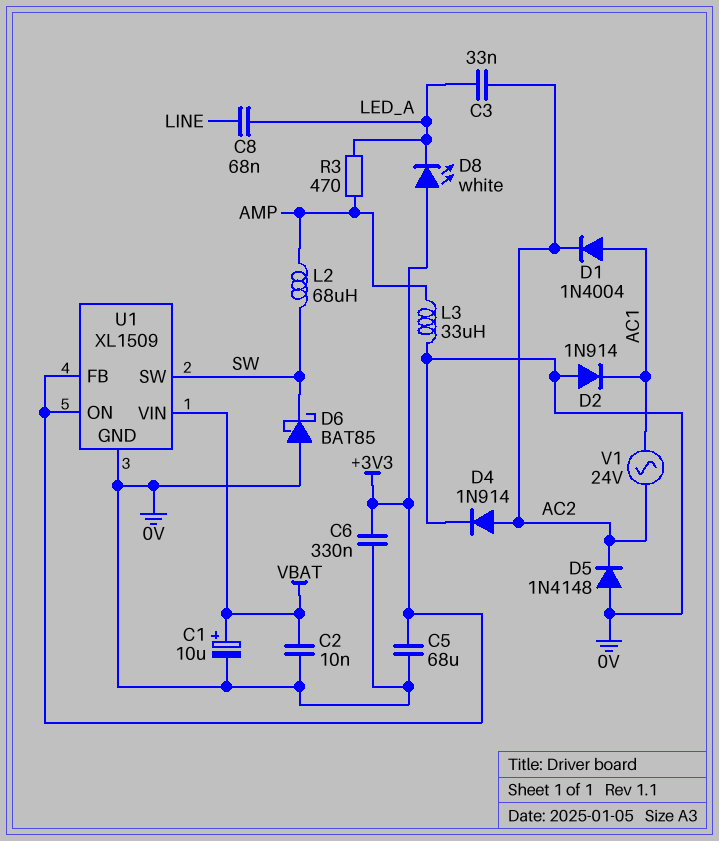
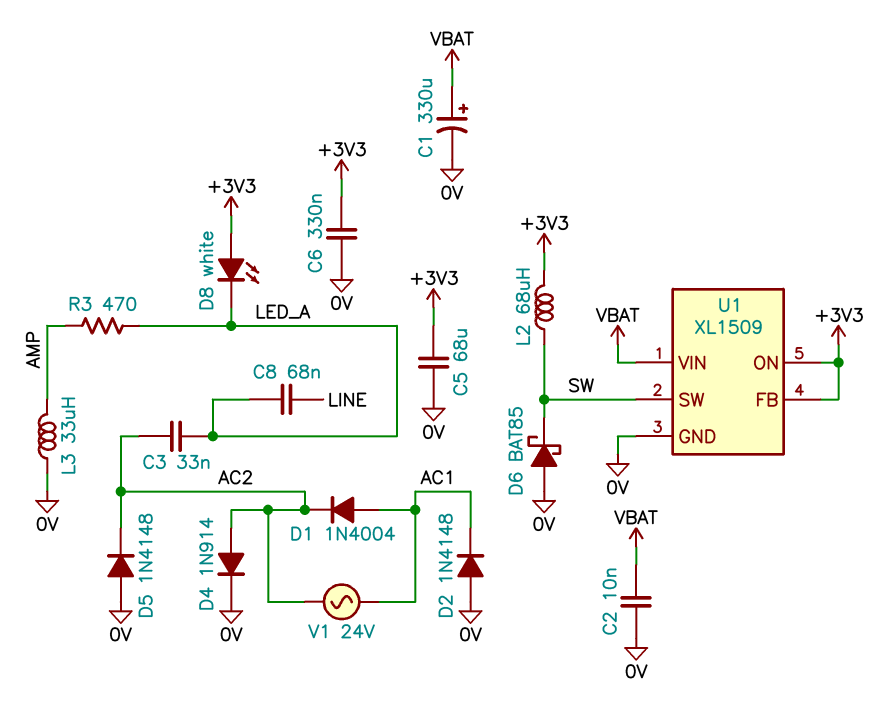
C1: 10uF (plus VBAT, minus 0V) -> 330uF (plus VBAT, minus 0V)
D2: diode 1N914 (A 0V, K AC1) -> diode 1N4148 (A 0V, K AC1)
L2: 68uH (AMP, SW) -> 68uH (+3V3, SW)

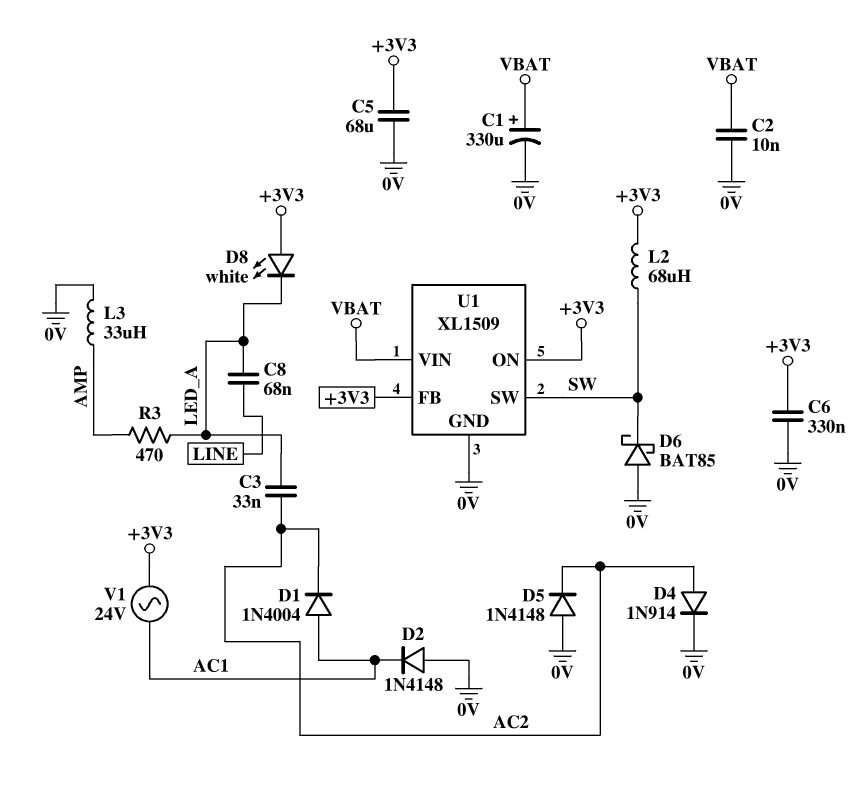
V1: AC 24V (AC1, AC2) -> AC 24V (+3V3, AC1)

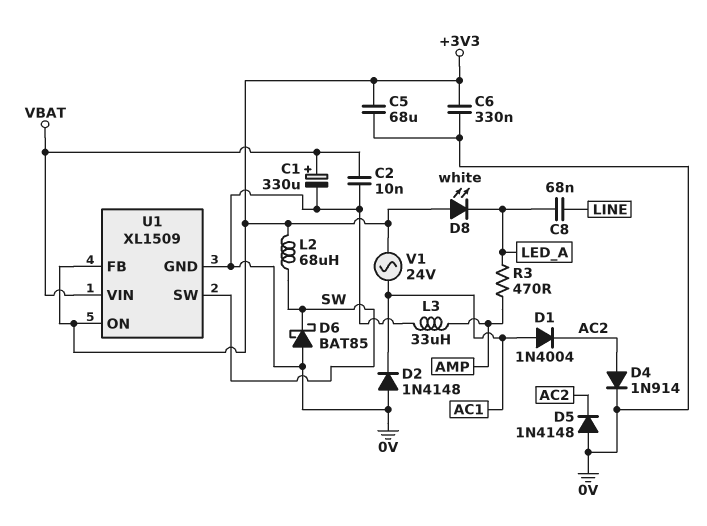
C3: 33nF (AC2, LED_A) -> none

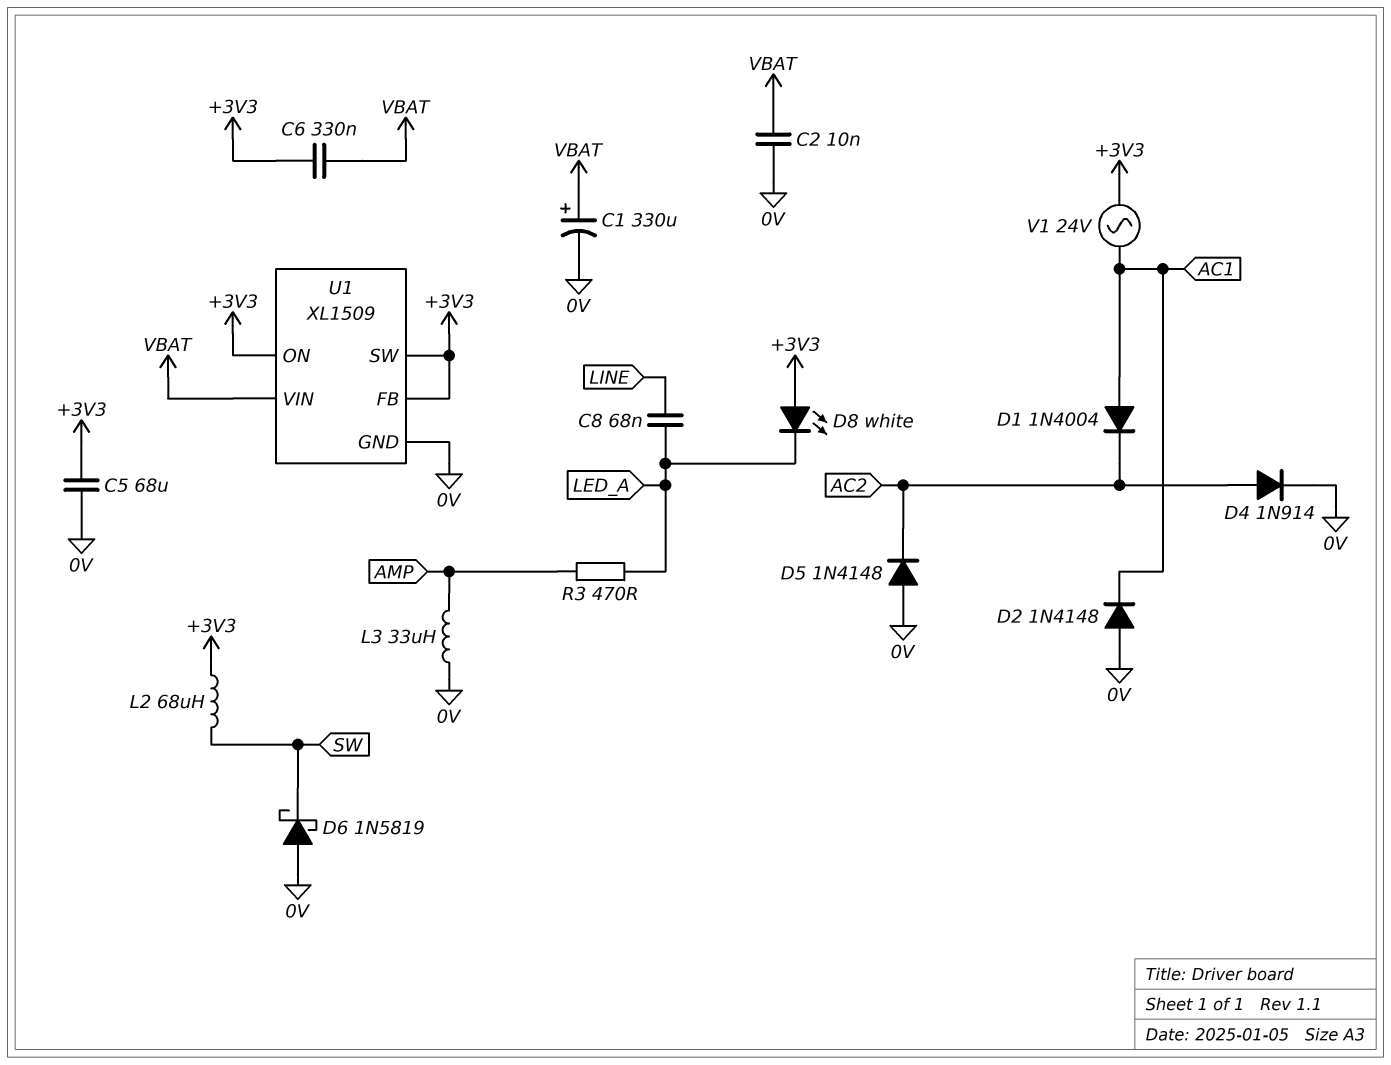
C6: 330nF (+3V3, 0V) -> 330nF (+3V3, VBAT)
D6: schottky BAT85 (A 0V, K SW) -> schottky 1N5819 (A 0V, K SW)
U1 pin SW: SW -> +3V3

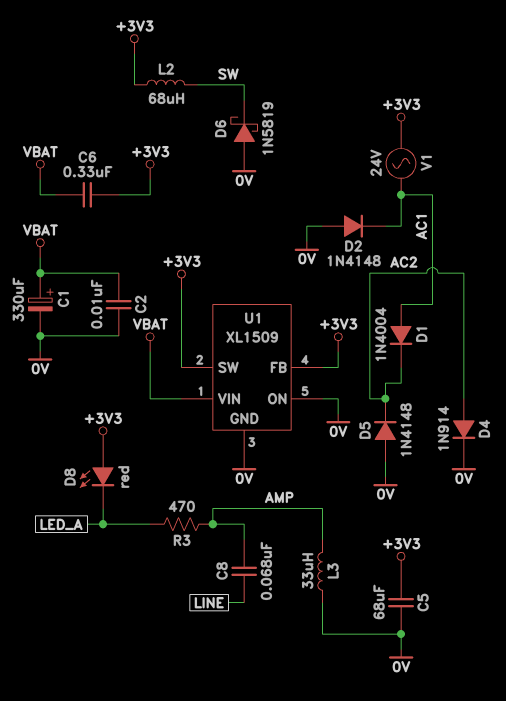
C8: 68nF (LED_A, LINE) -> 68nF (AMP, LINE)
D8: LED white (A +3V3, K LED_A) -> LED red (A +3V3, K LED_A)
U1 pin ON: +3V3 -> 0V

